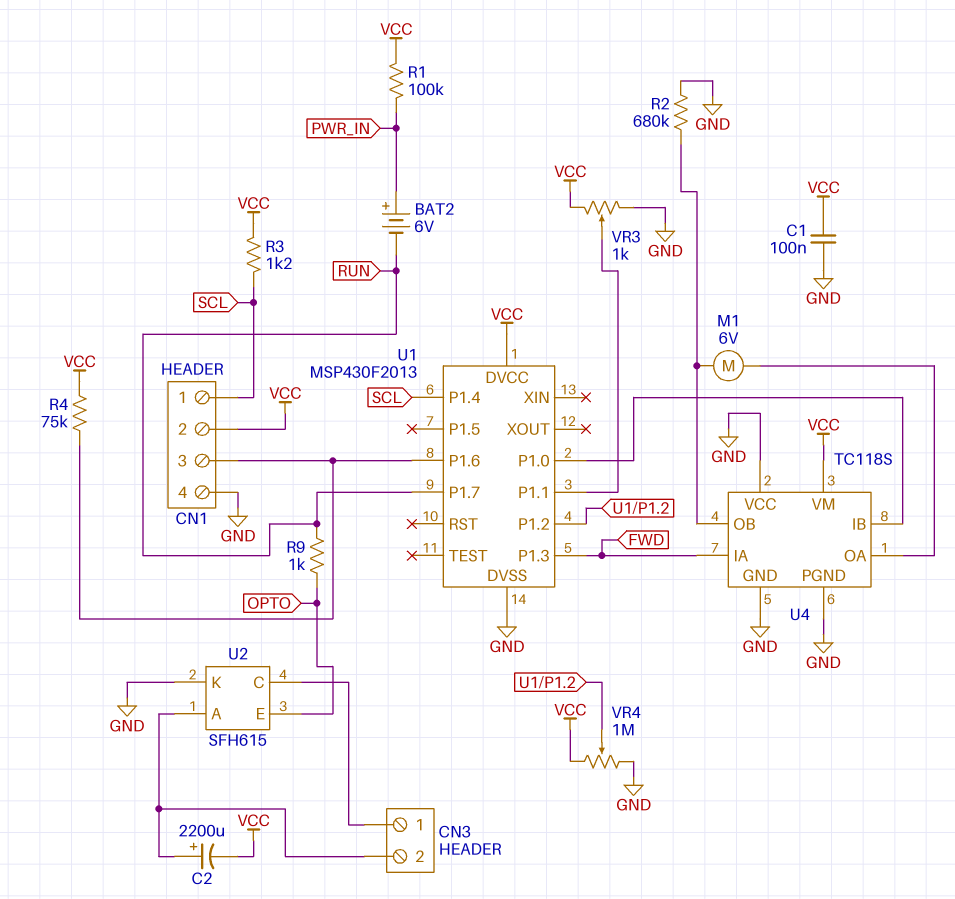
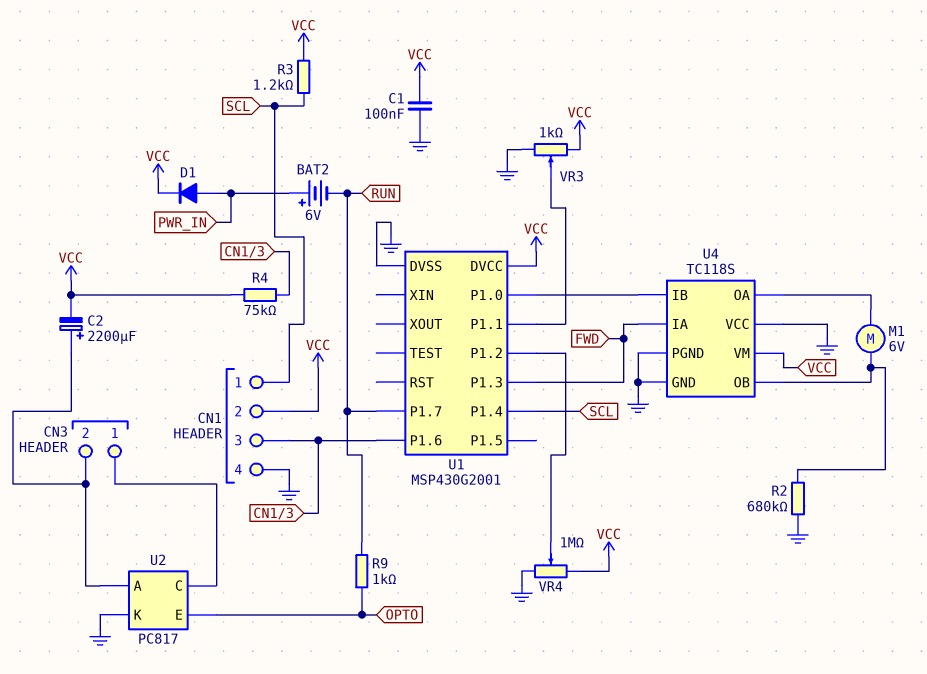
D1: none -> diode (A PWR_IN, K VCC)
R1: 100k (PWR_IN, VCC) -> none
U1: MSP430F2013 -> MSP430G2001
U2: SFH615 -> PC817

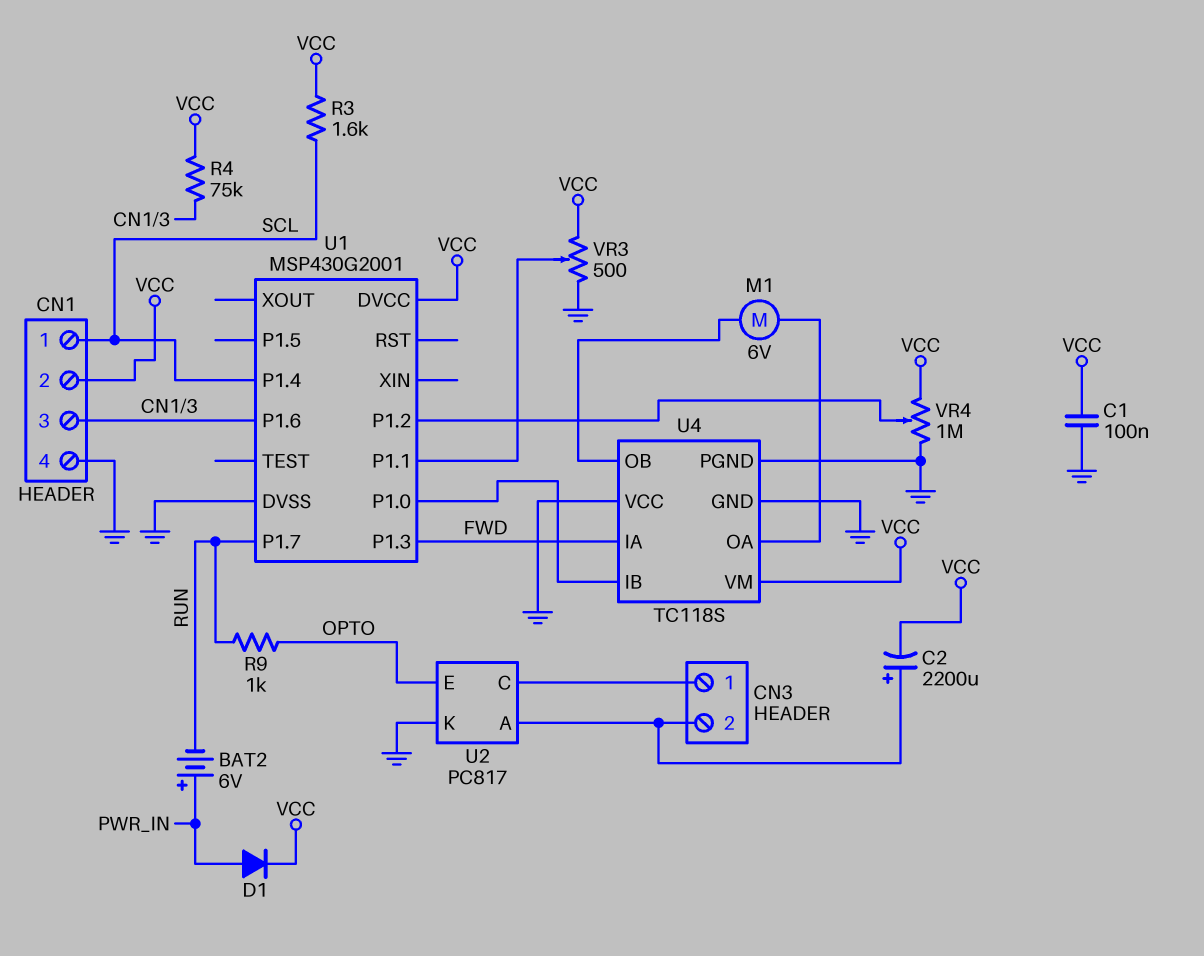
R2: 680k (GND, U4/OB) -> none
R3: 1.2k (SCL, VCC) -> 1.6k (SCL, VCC)
VR3: 1k (GND, VCC, wiper U1/P1.1) -> 500 (GND, VCC, wiper U1/P1.1)

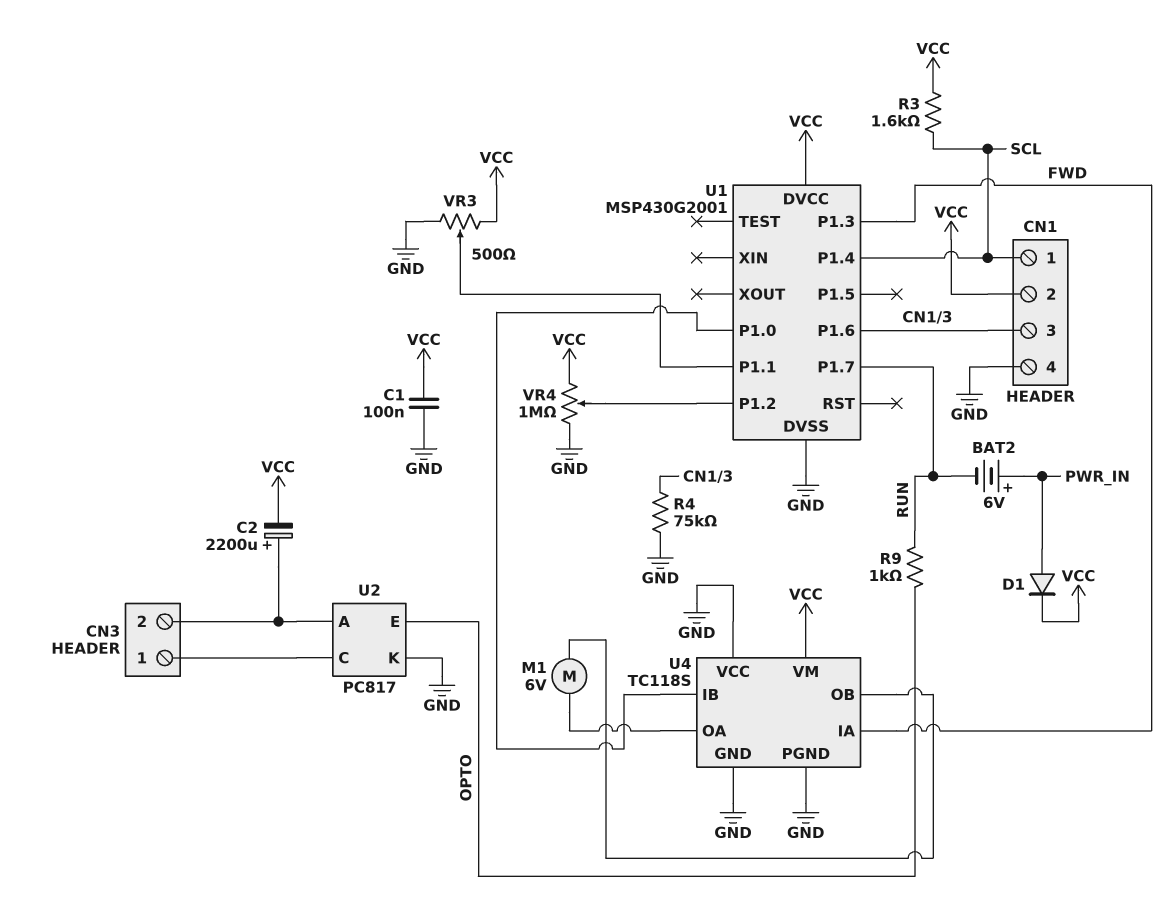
R4: 75k (CN1/3, VCC) -> 75k (CN1/3, GND)

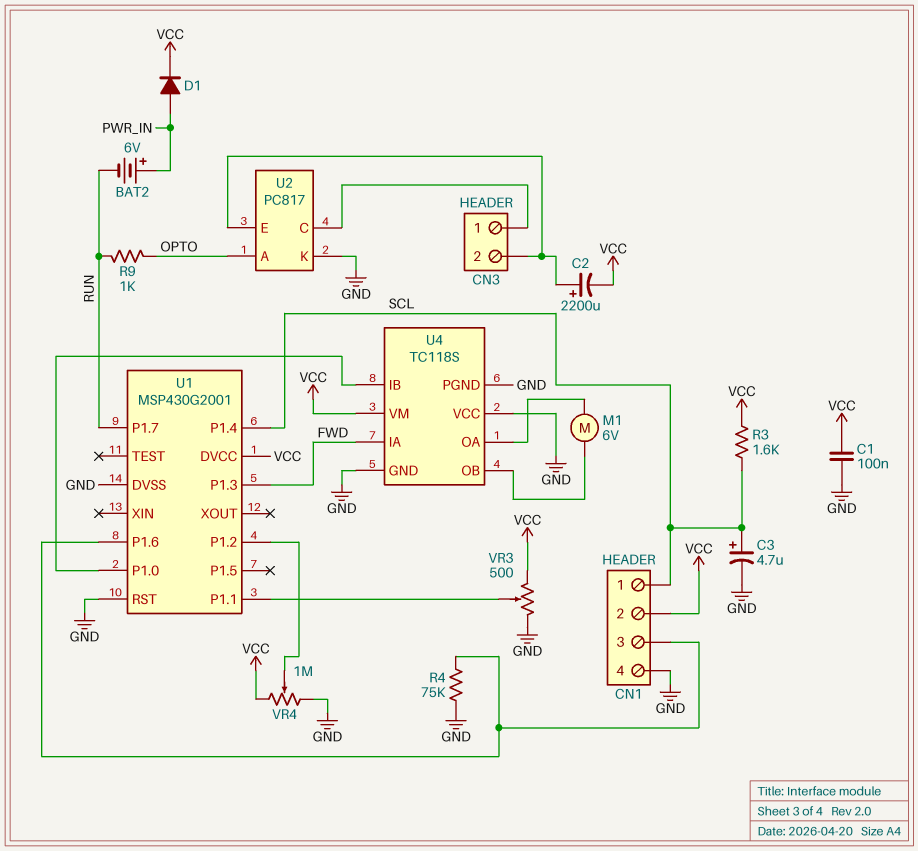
C3: none -> 4.7uF (plus SCL, minus GND)
U1 pin RST: none -> GND
U2 pin A: CN3/2 -> OPTO
U2 pin E: OPTO -> CN3/2

